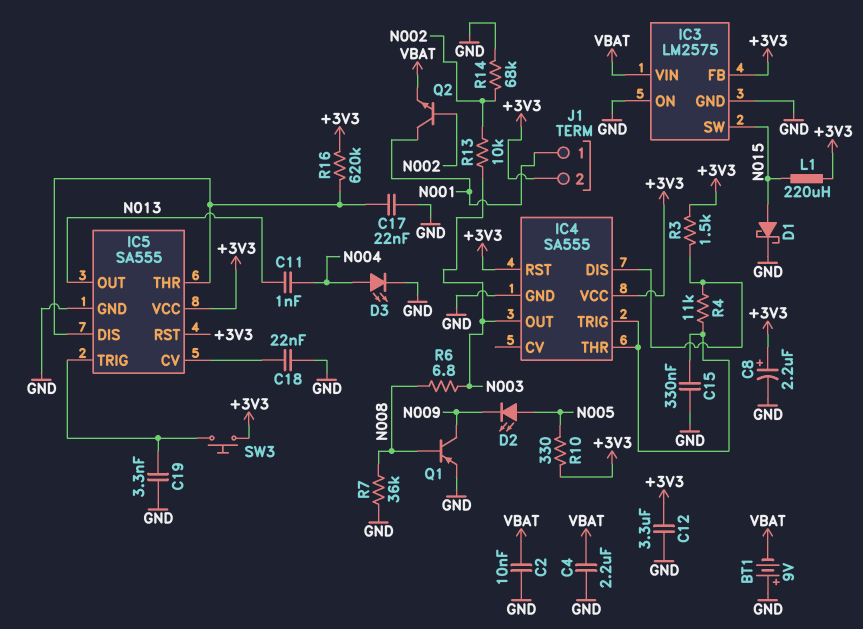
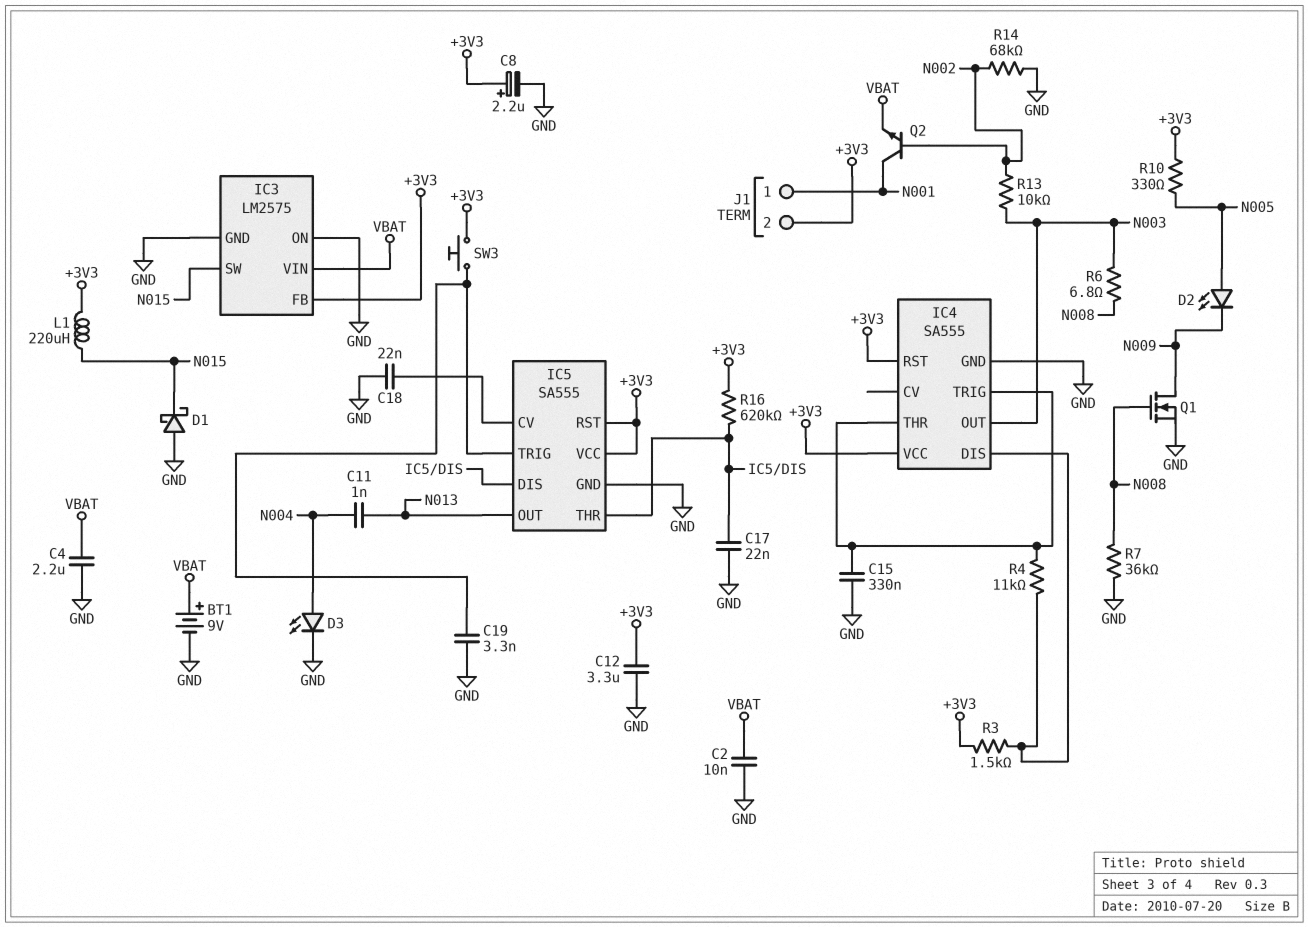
BT1: 9V (plus GND, minus VBAT) -> 9V (plus VBAT, minus GND)
D1: schottky (A N015, K GND) -> schottky (A GND, K N015)
Q1: PNP (B N008, C N009, E GND) -> NMOS (G N008, D N009, S GND)

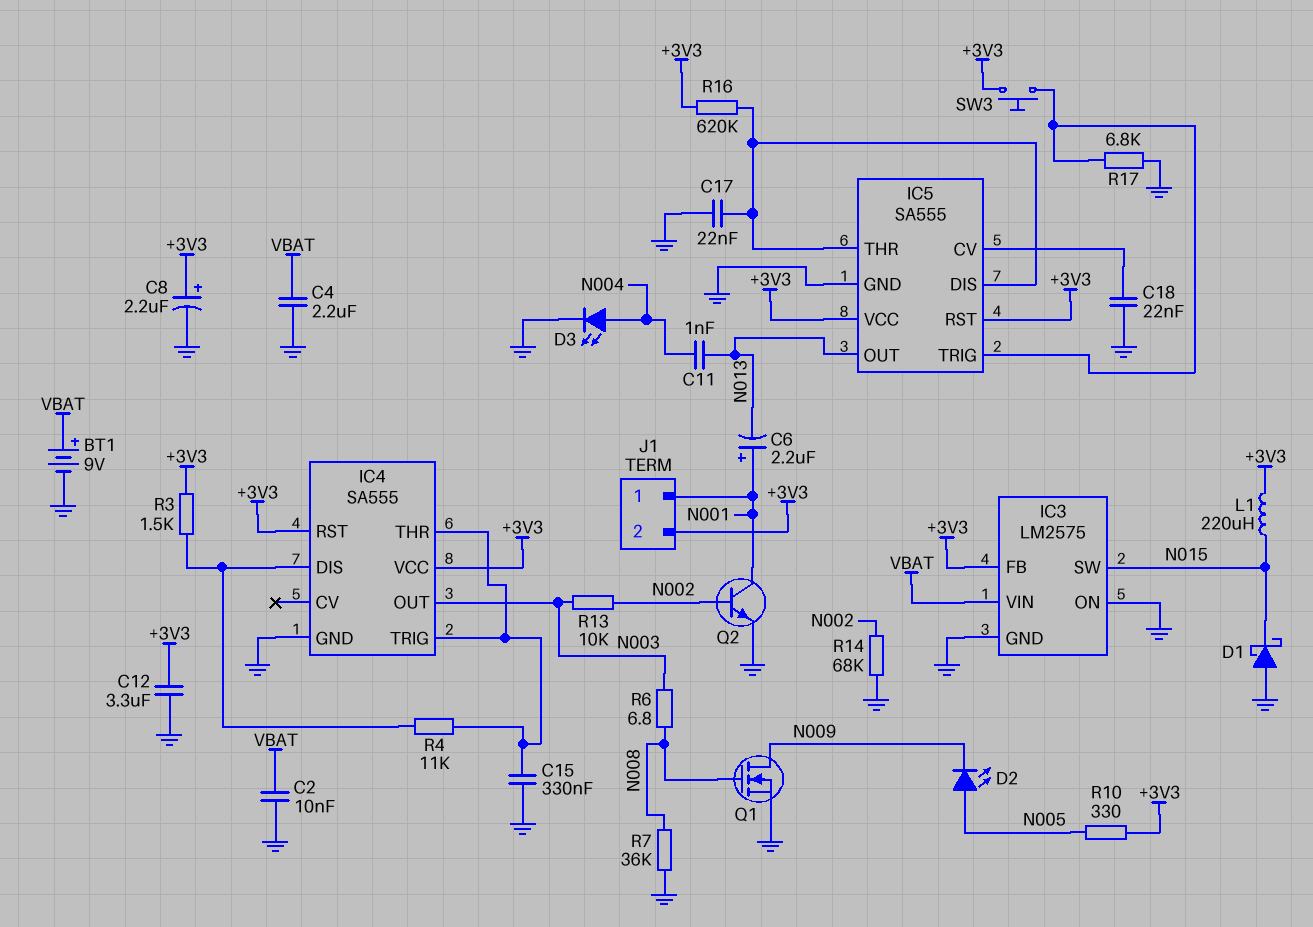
C6: none -> 2.2uF (plus N001, minus N013)
C19: 3.3nF (GND, IC5/TRIG) -> none
Q2: NPN (B N002, C N001, E VBAT) -> NPN (B N002, C N001, E GND)
R17: none -> 6.8k (GND, IC5/TRIG)

